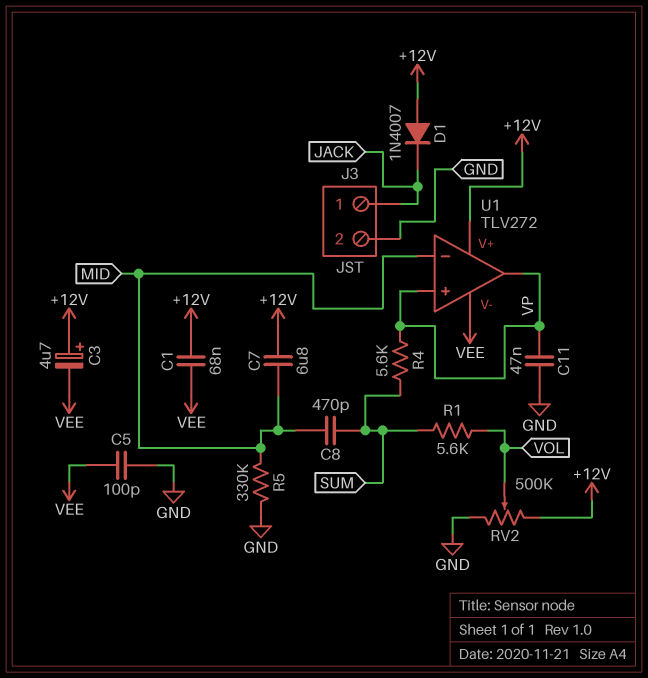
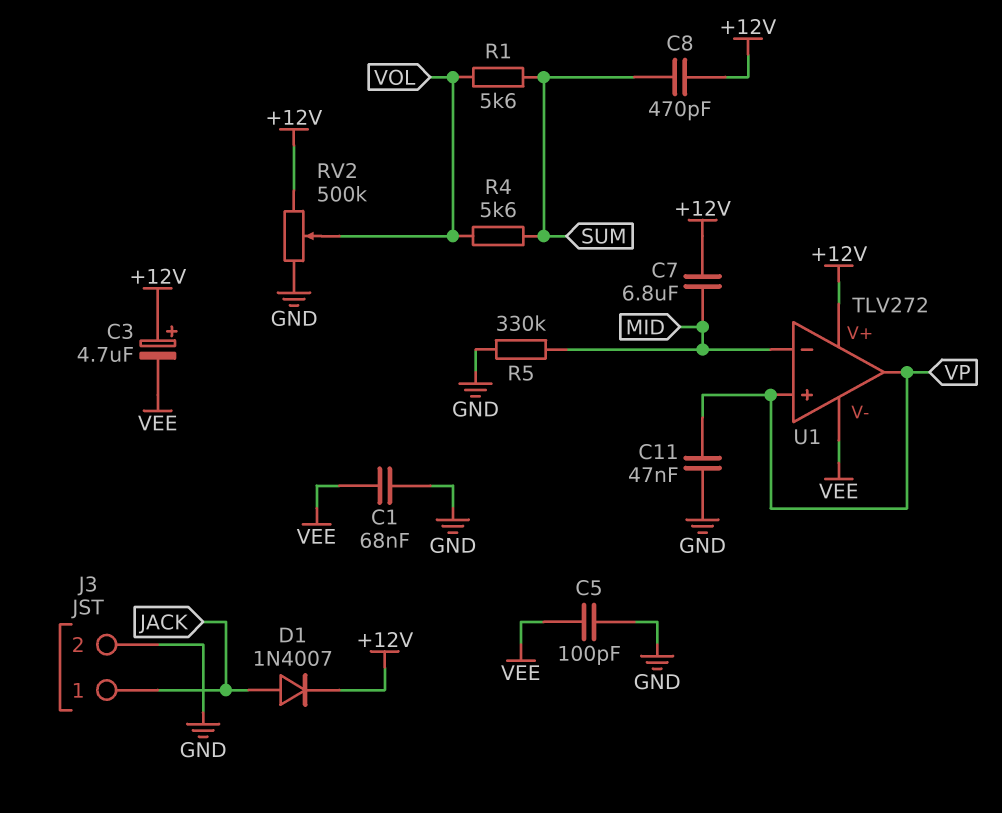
C1: 68nF (+12V, VEE) -> 68nF (GND, VEE)
C8: 470pF (MID, SUM) -> 470pF (+12V, SUM)
D1: diode 1N4007 (A +12V, K JACK) -> diode 1N4007 (A JACK, K +12V)
R4: 5.6k (SUM, VP) -> 5.6k (SUM, VOL)

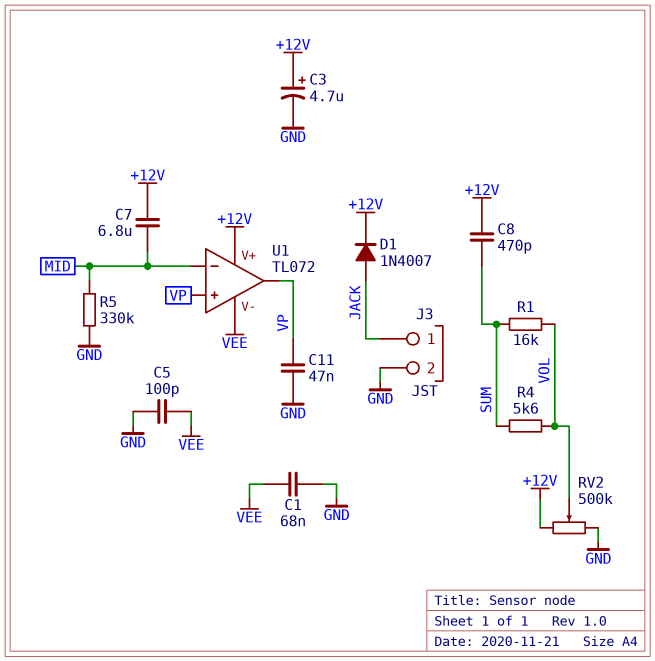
C3: 4.7uF (plus +12V, minus VEE) -> 4.7uF (plus +12V, minus GND)
R1: 5.6k (SUM, VOL) -> 16k (SUM, VOL)
U1: TLV272 -> TL072

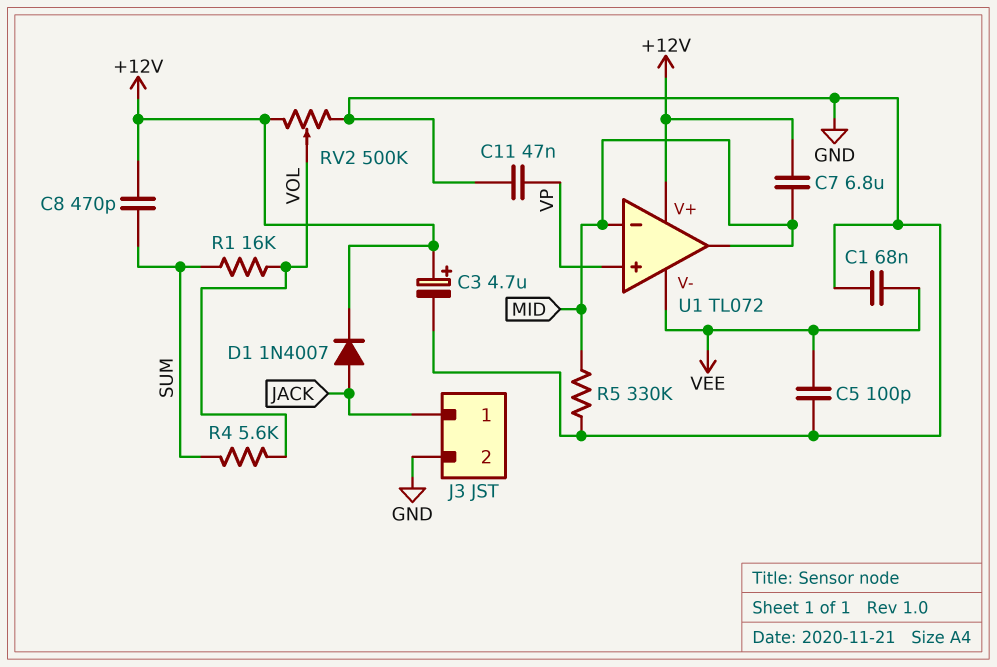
U1 pin out: VP -> MID

